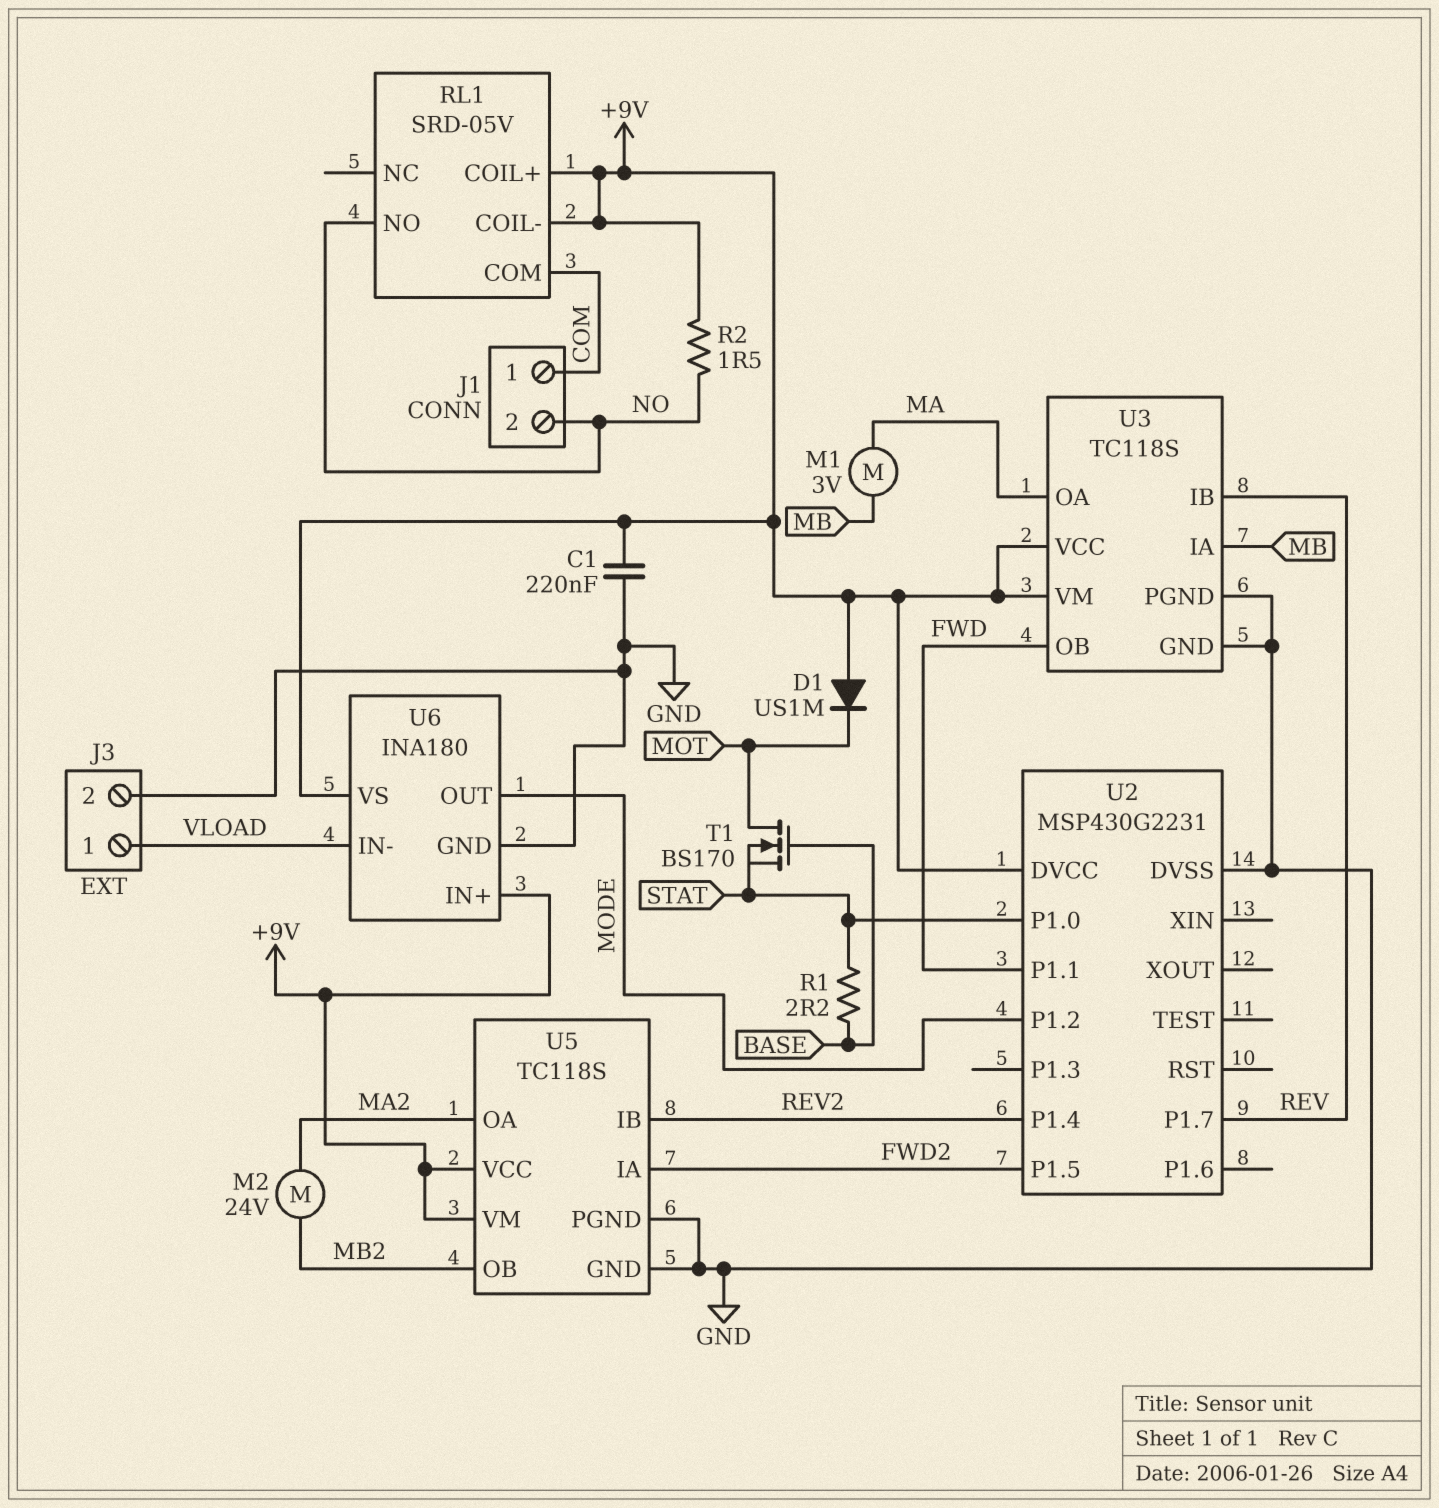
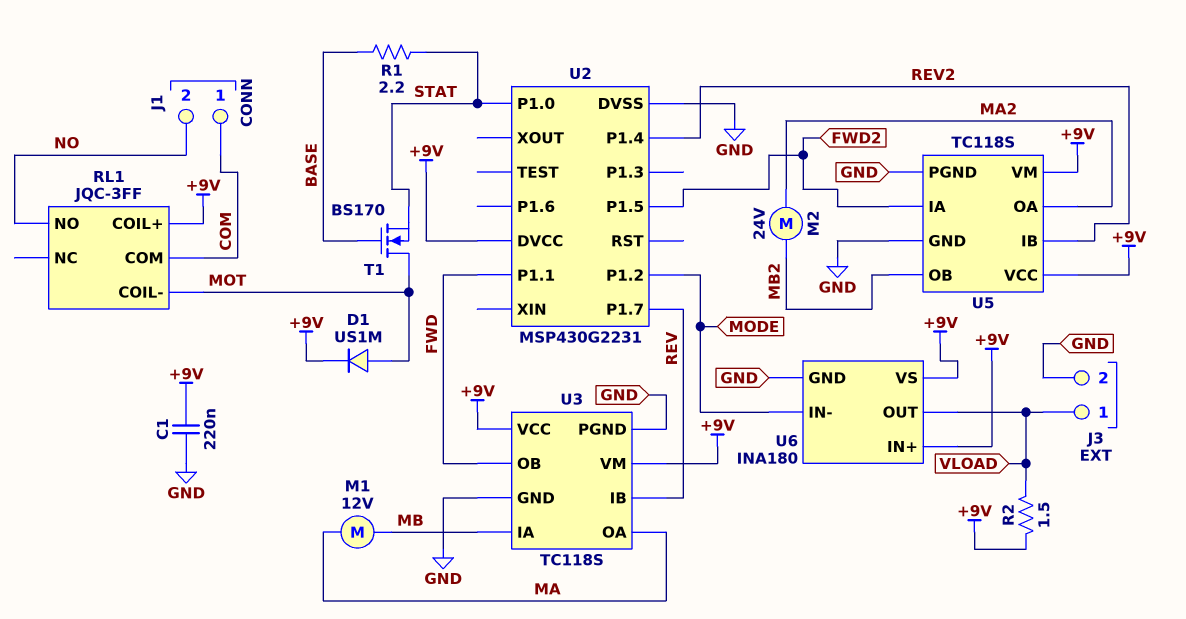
D1: diode US1M (A +9V, K MOT) -> diode US1M (A MOT, K +9V)
M1: motor 3V (MA, MB) -> motor 12V (MA, MB)
R2: 1.5 (+9V, NO) -> 1.5 (+9V, VLOAD)
RL1: SRD-05V -> JQC-3FF
RL1 pin COIL-: +9V -> MOT
U6 pin IN-: VLOAD -> MODE
U6 pin OUT: MODE -> VLOAD

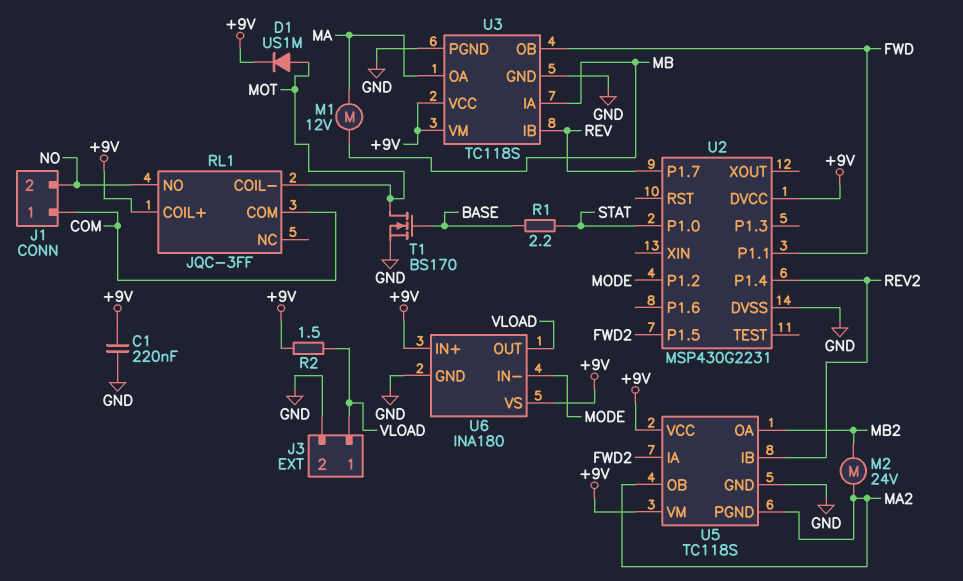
T1: NMOS BS170 (G BASE, D MOT, S STAT) -> NMOS BS170 (G BASE, D MOT, S GND)
U5 pin OA: MA2 -> MB2
U5 pin OB: MB2 -> MA2
U5 pin PGND: GND -> MA2

